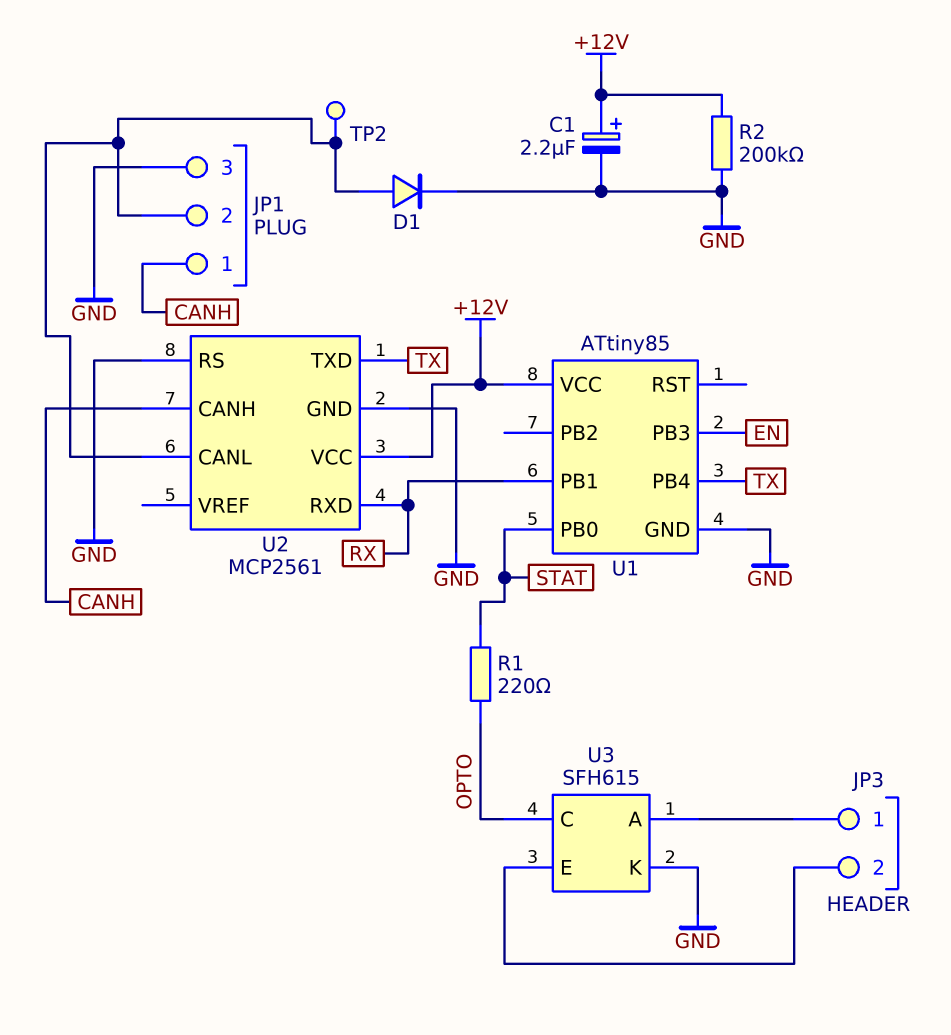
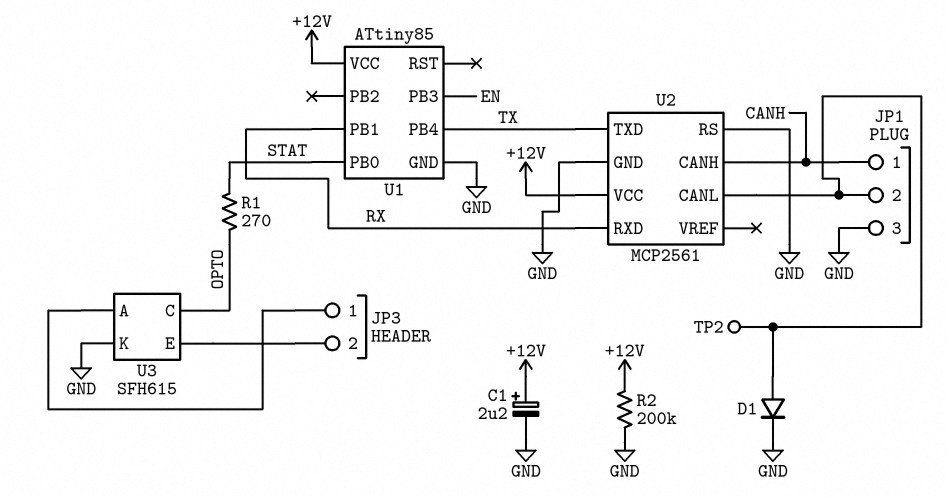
R1: 220 (OPTO, STAT) -> 270 (OPTO, STAT)

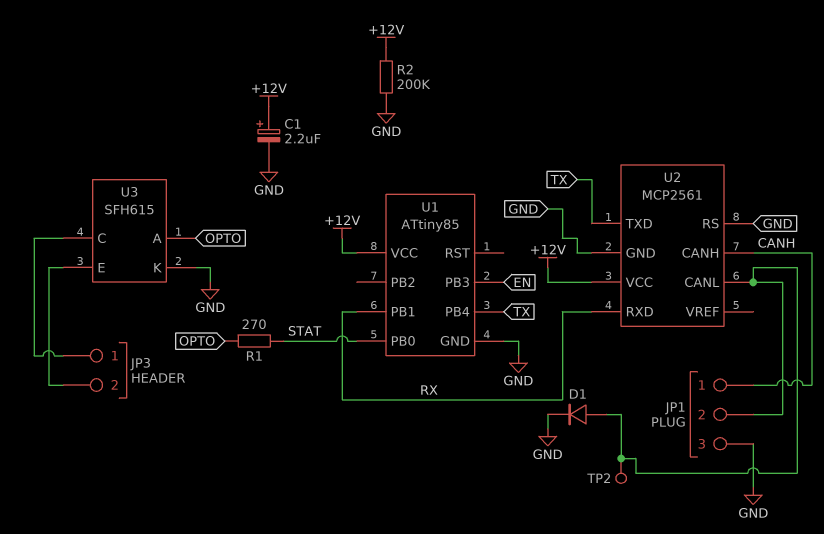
U3 pin A: JP3/1 -> OPTO
U3 pin C: OPTO -> JP3/1

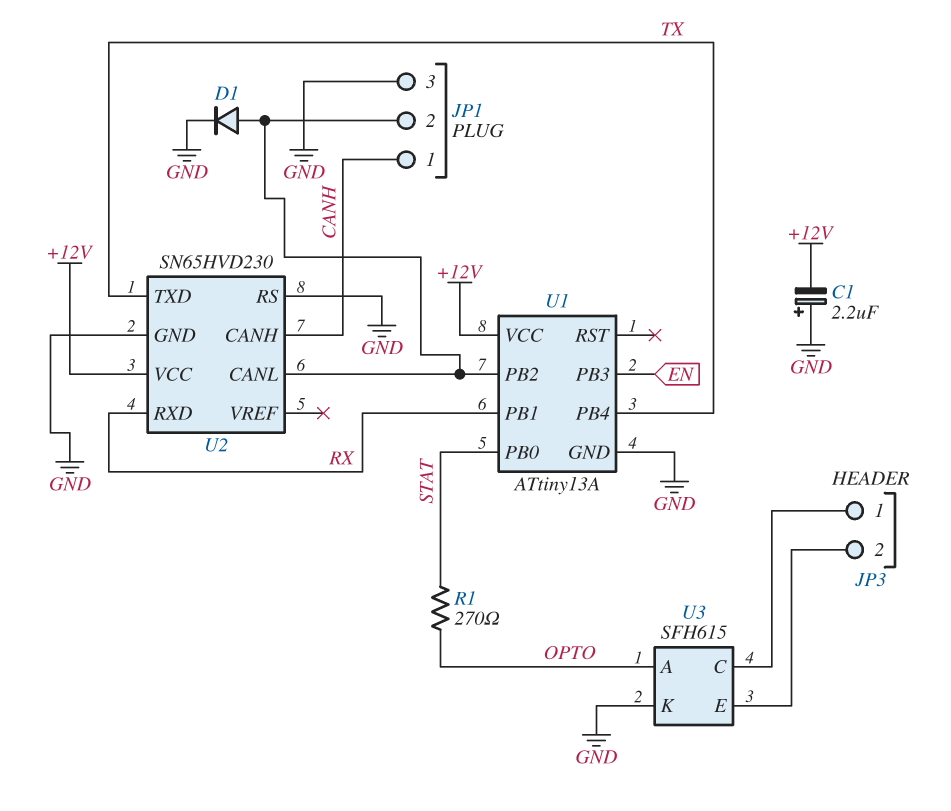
C1: 2.2uF (plus +12V, minus GND) -> 2.2uF (plus GND, minus +12V)
R2: 200k (+12V, GND) -> none
TP2: test point (JP1/2) -> none
U1: ATtiny85 -> ATtiny13A
U1 pin PB2: none -> JP1/2
U2: MCP2561 -> SN65HVD230

